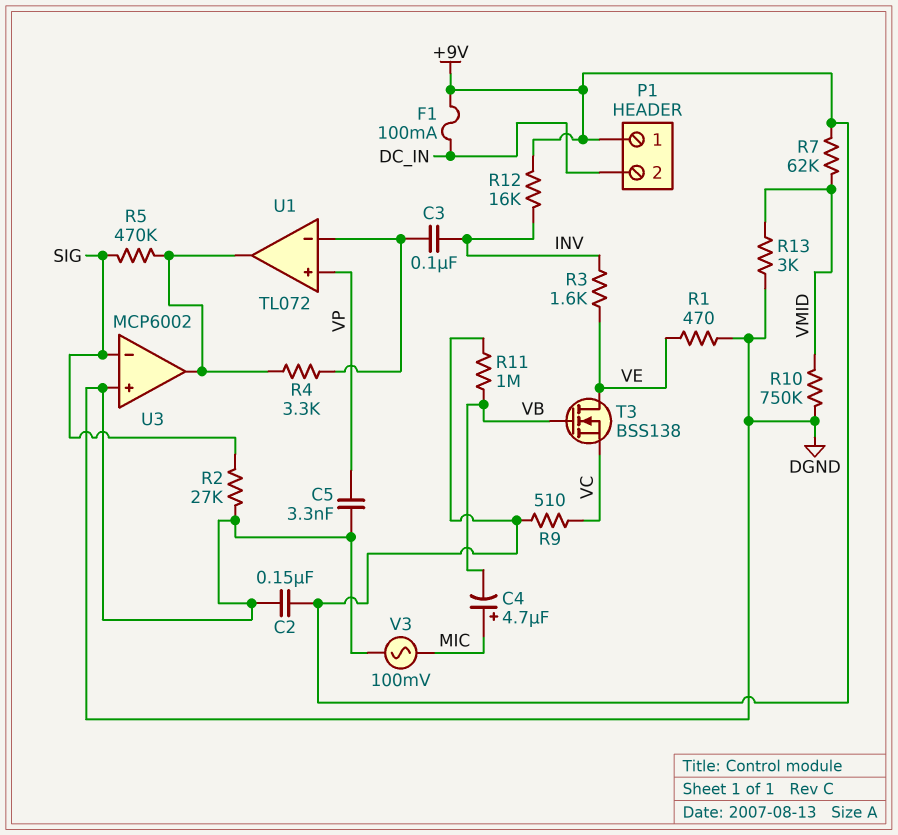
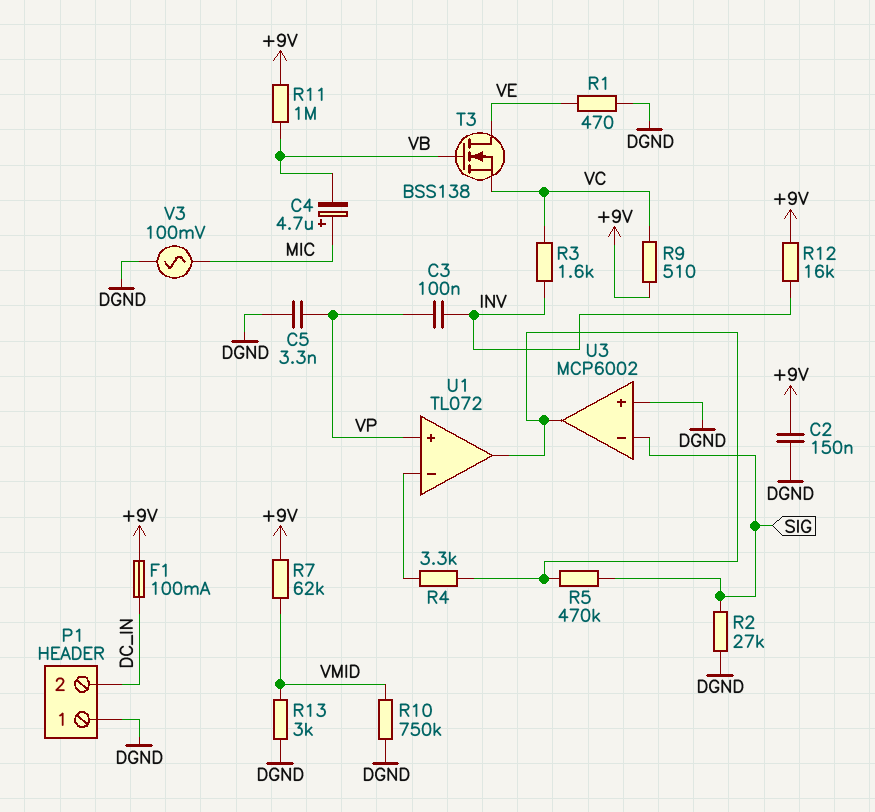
C3: 100nF (INV, U1/in-) -> 100nF (INV, VP)
P1 pin 1: +9V -> DGND
R3: 1.6k (INV, VE) -> 1.6k (INV, VC)

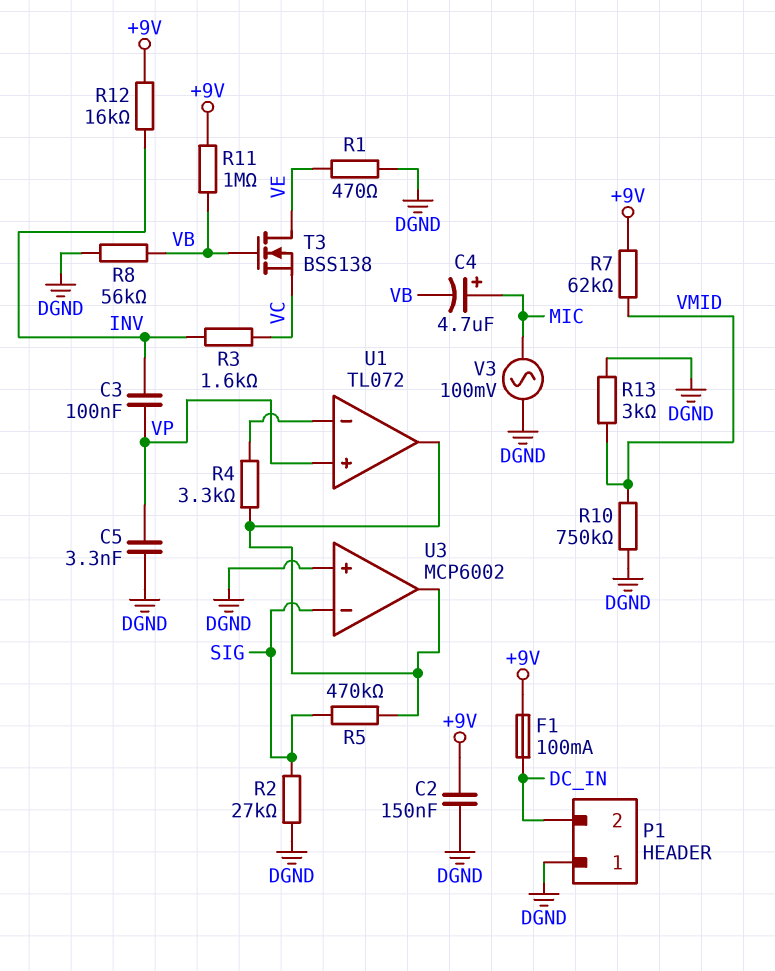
R8: none -> 56k (DGND, VB)
R9: 510 (+9V, VC) -> none

